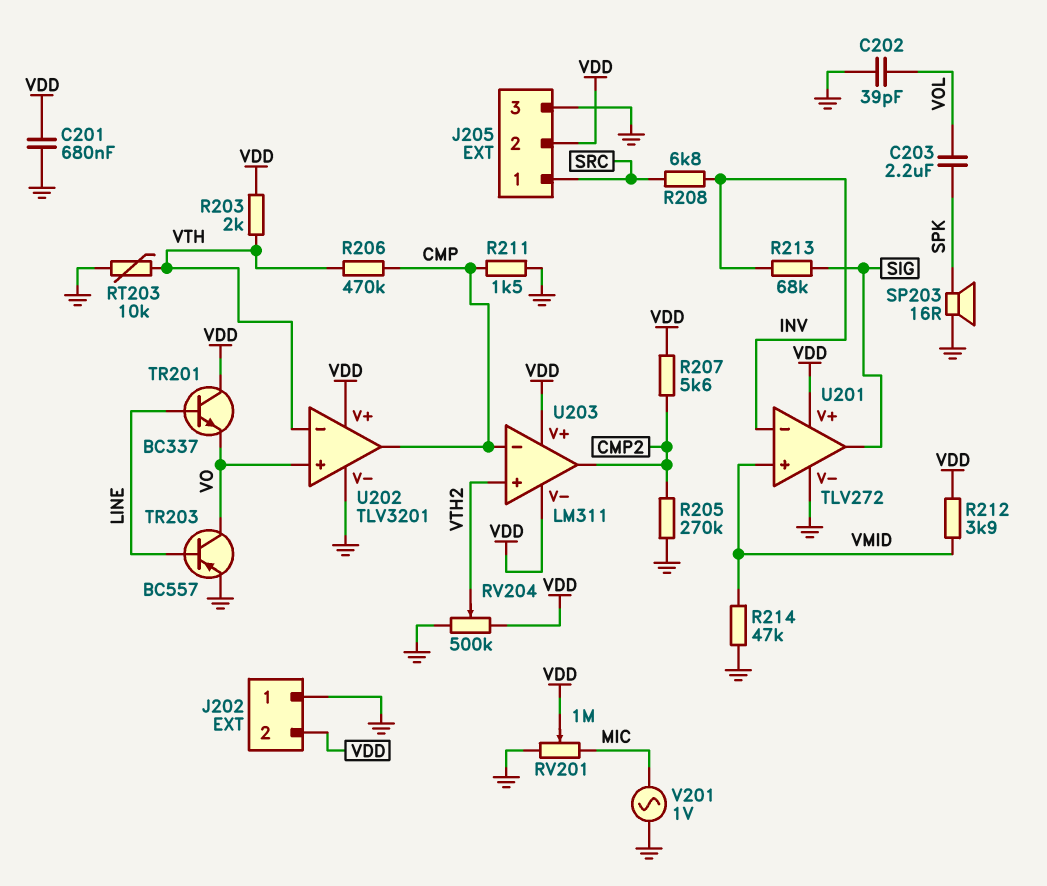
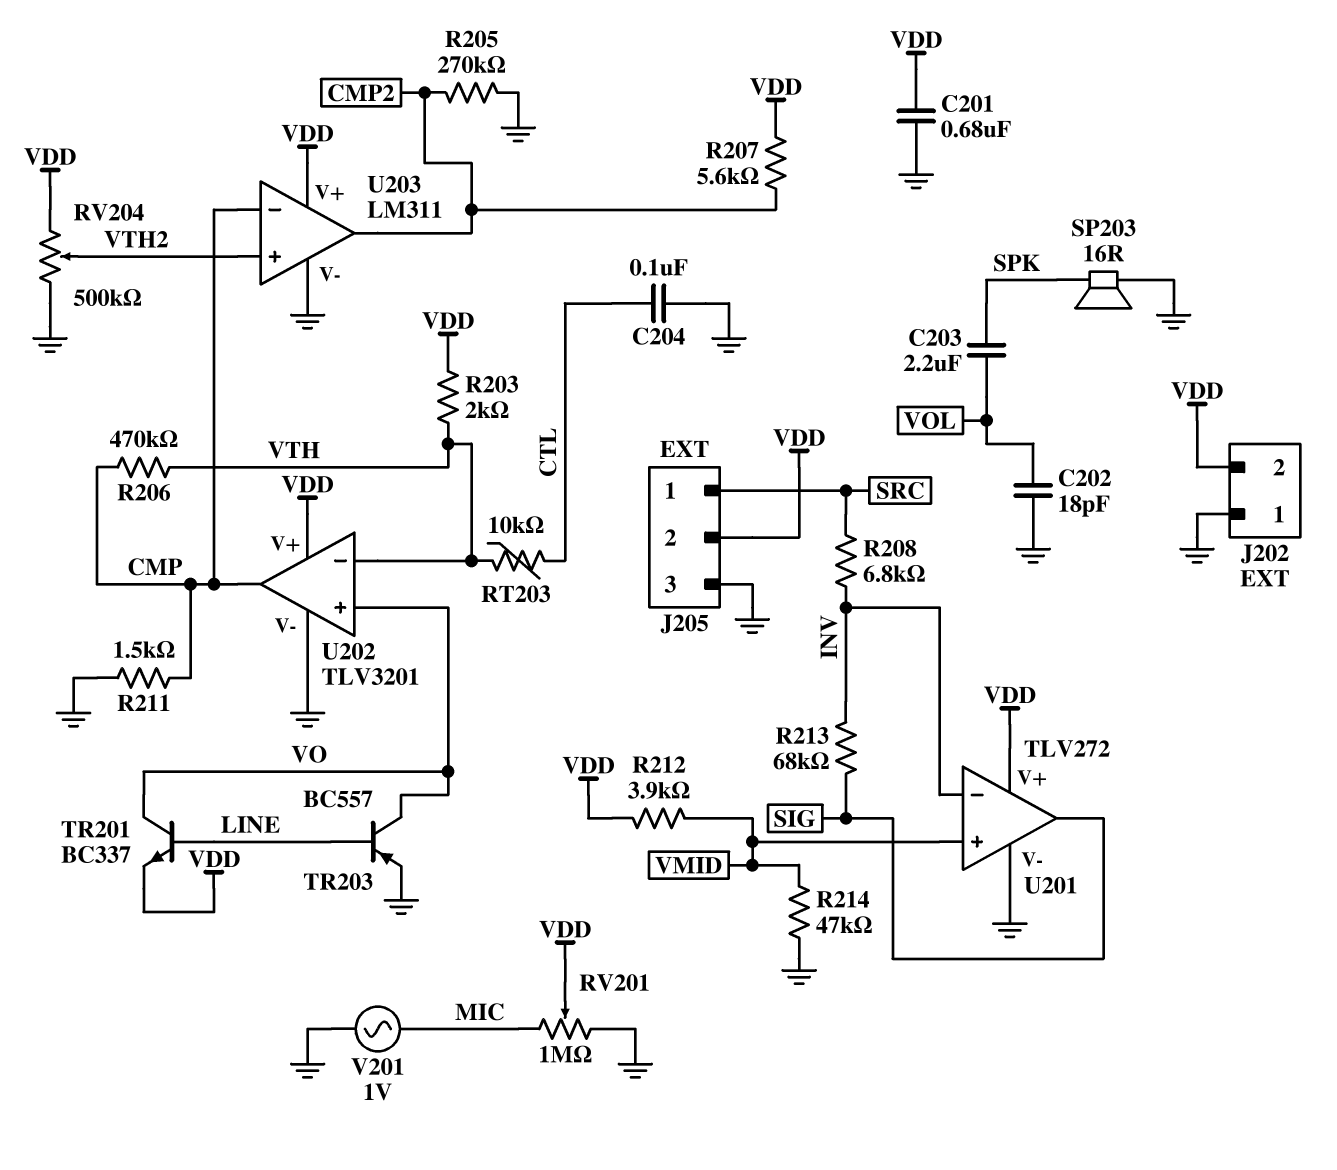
C202: 39pF (GND, VOL) -> 18pF (GND, VOL)
C204: none -> 100nF (CTL, GND)
RT203: 10k (GND, VTH) -> 10k (CTL, VTH)
TR201: NPN BC337 (B LINE, C VDD, E VO) -> NPN BC337 (B LINE, C VO, E VDD)
U203 pin V-: VDD -> GND

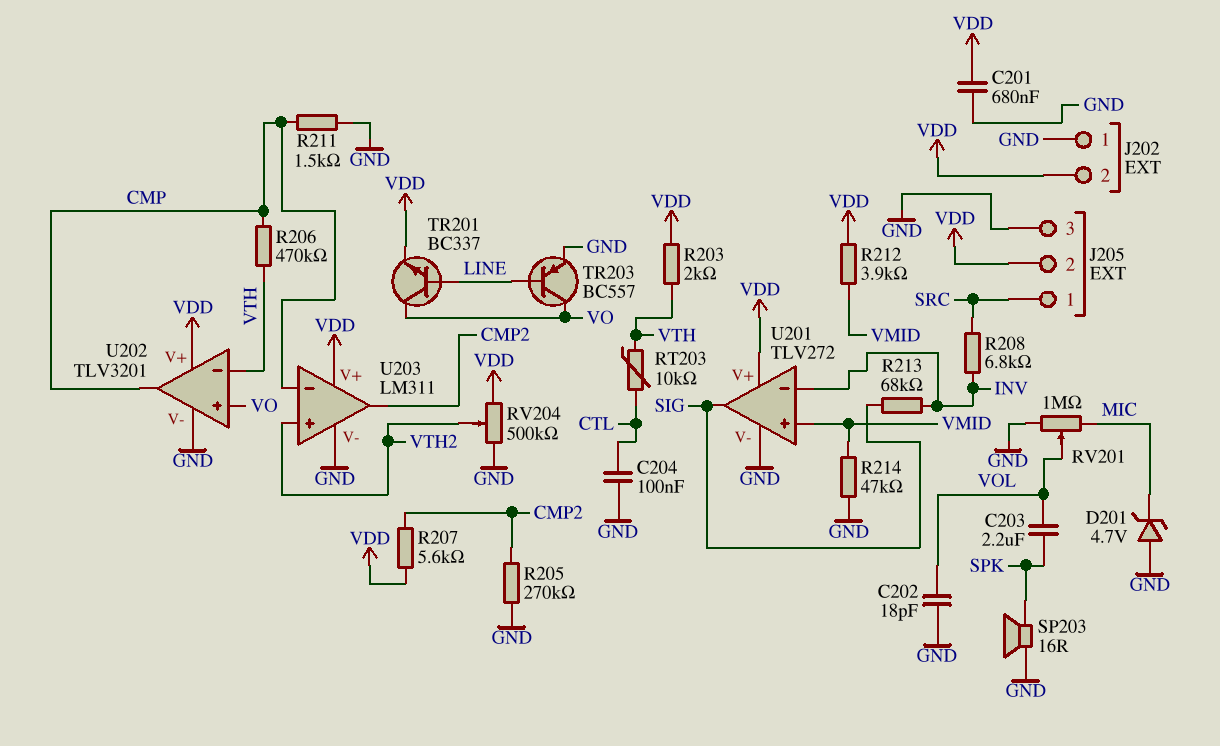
D201: none -> zener 4.7V (A GND, K MIC)
RV201: 1M (GND, MIC, wiper VDD) -> 1M (GND, MIC, wiper VOL)
V201: AC 1V (GND, MIC) -> none

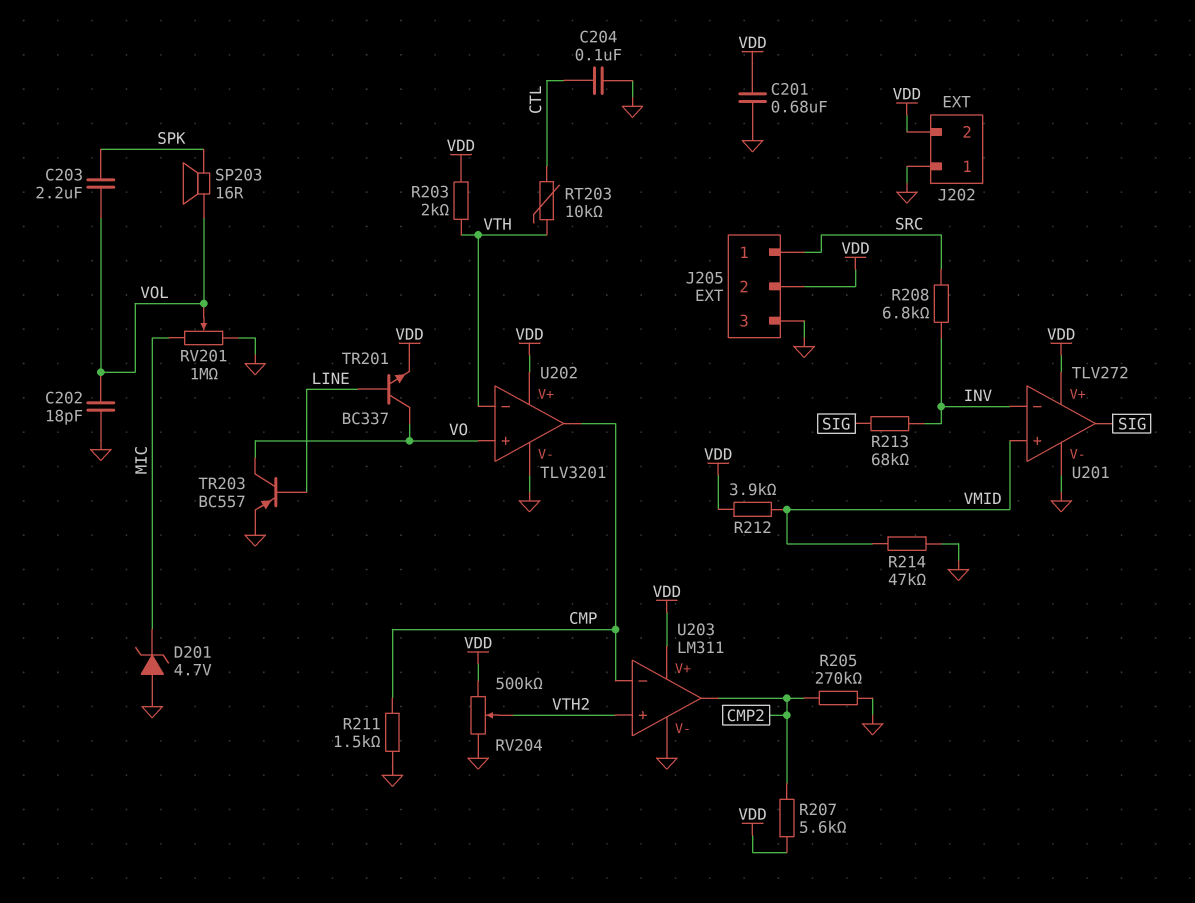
R206: 470k (CMP, VTH) -> none
SP203: speaker 16R (GND, SPK) -> speaker 16R (SPK, VOL)

